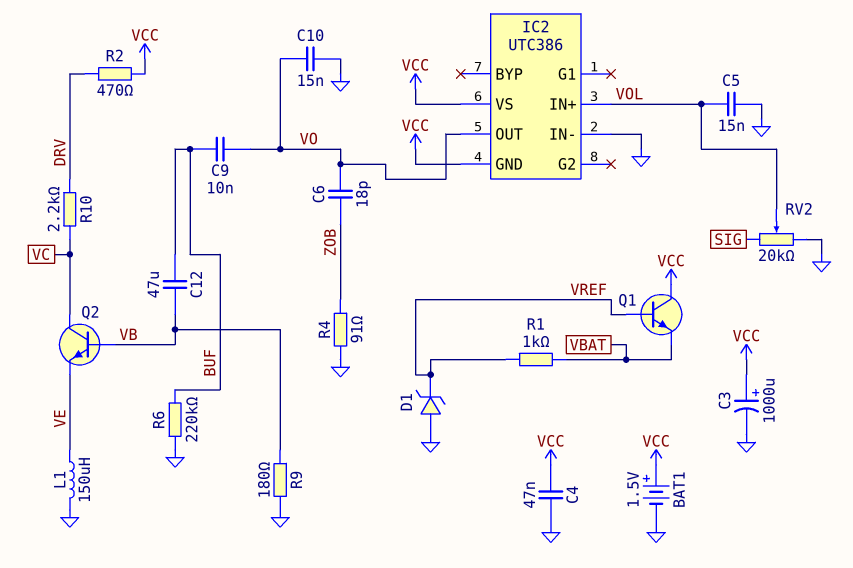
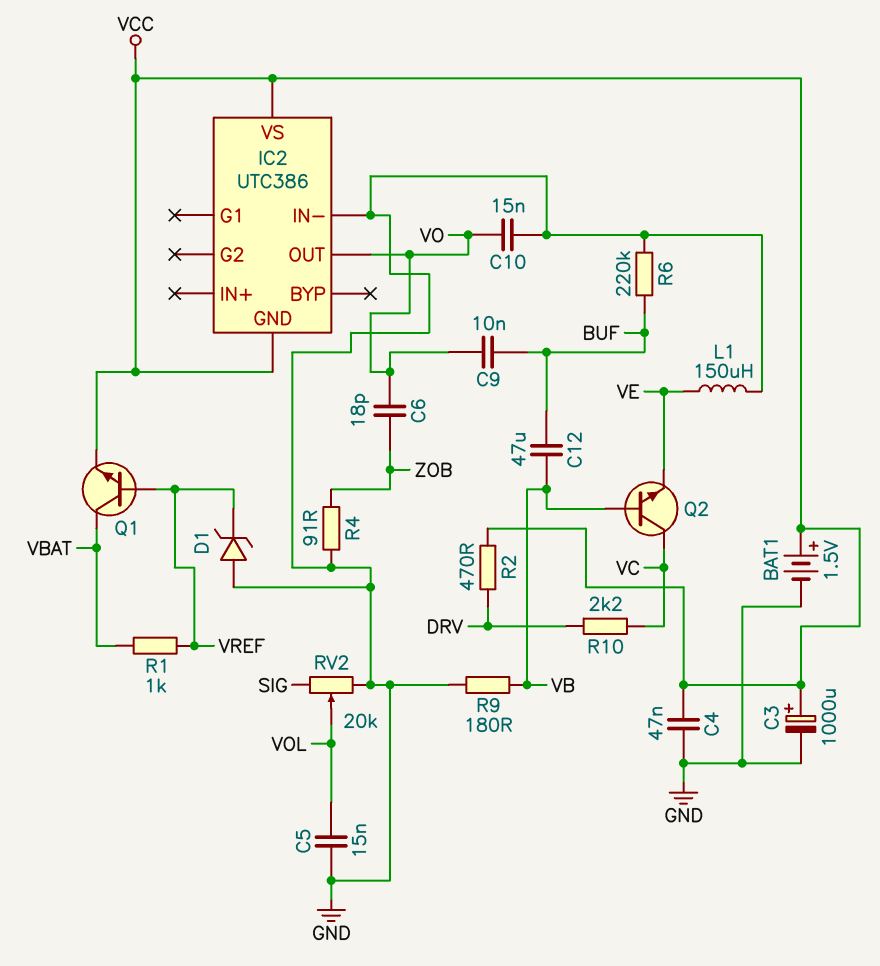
IC2 pin IN+: VOL -> none
Q1: NPN (B VREF, C VCC, E VBAT) -> NPN (B VREF, C VBAT, E VCC)

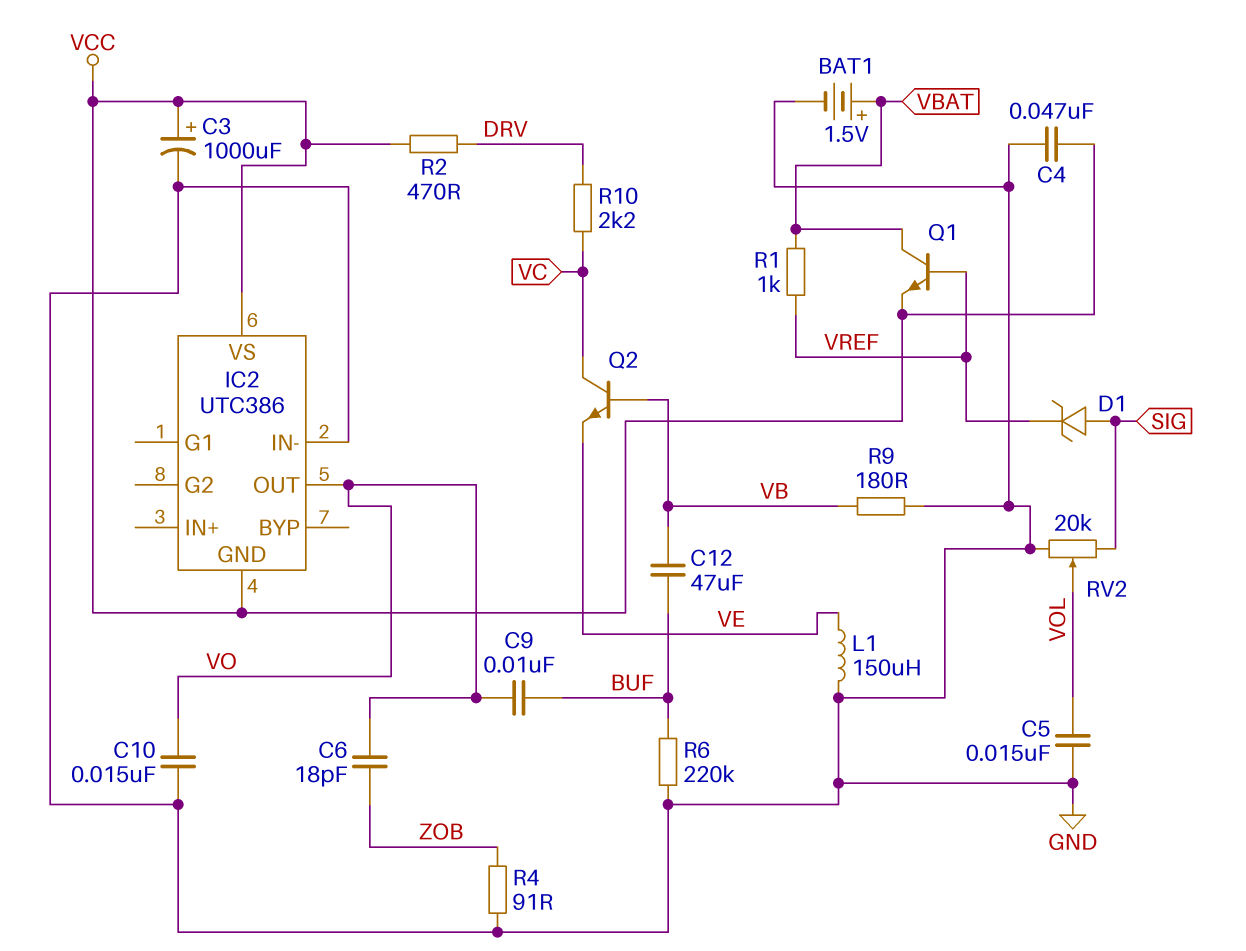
BAT1: 1.5V (plus VCC, minus GND) -> 1.5V (plus VBAT, minus GND)
D1: zener (A GND, K VREF) -> zener (A SIG, K VREF)

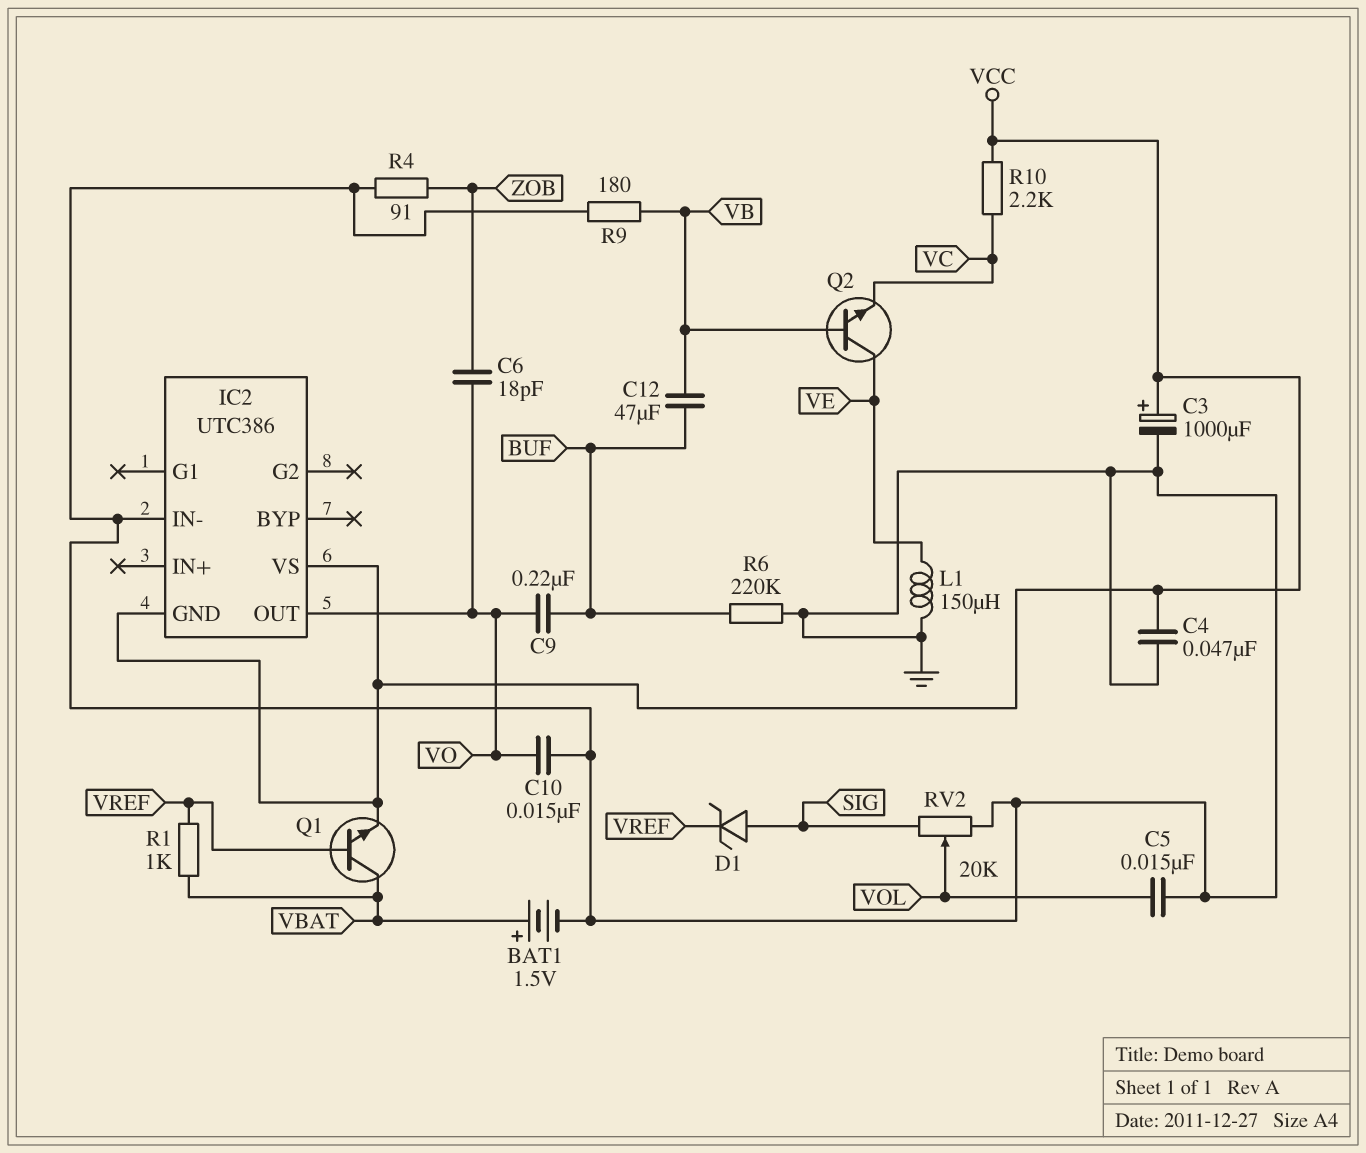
C9: 10nF (BUF, VO) -> 220nF (BUF, VO)
Q2: NPN (B VB, C VC, E VE) -> NPN (B VB, C VE, E VC)
R2: 470 (DRV, VCC) -> none
R10: 2.2k (DRV, VC) -> 2.2k (VC, VCC)

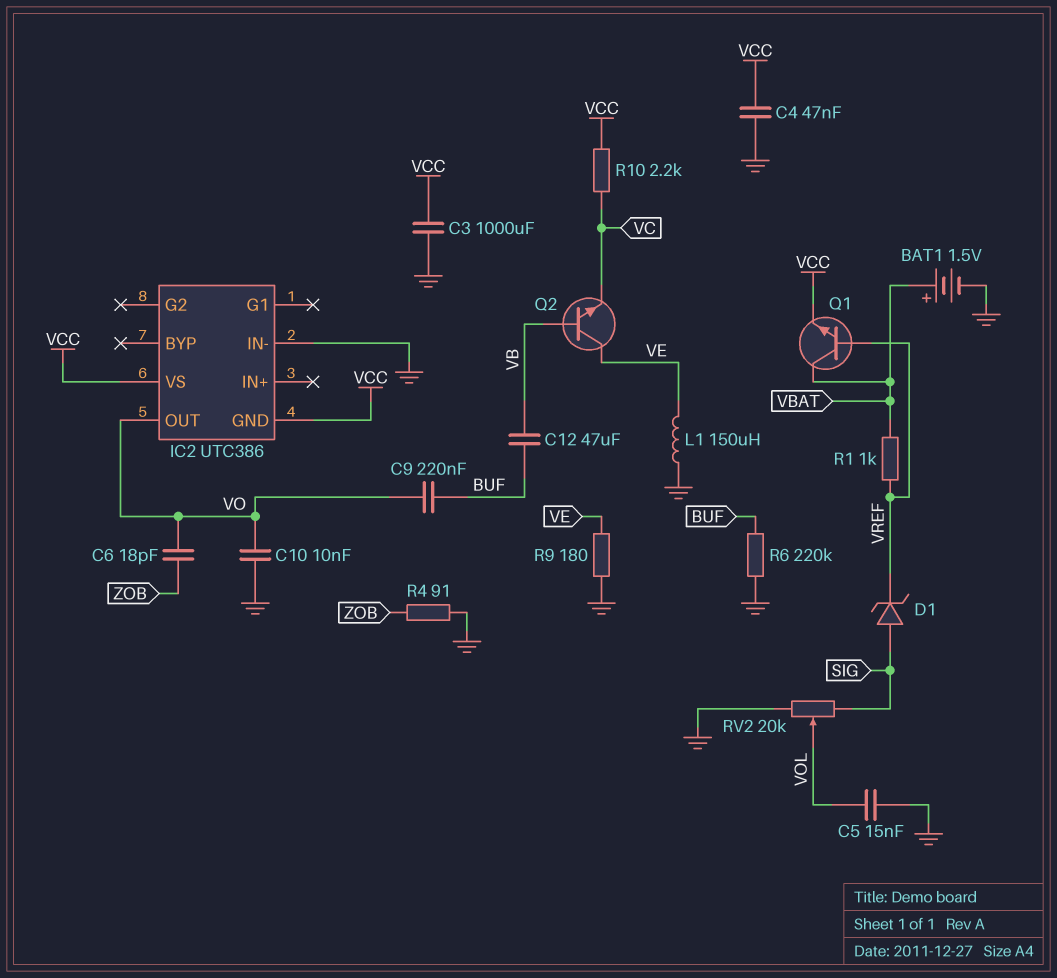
C3: 1000uF (plus VCC, minus GND) -> 1000uF (GND, VCC)
C10: 15nF (GND, VO) -> 10nF (GND, VO)
R9: 180 (GND, VB) -> 180 (GND, VE)

